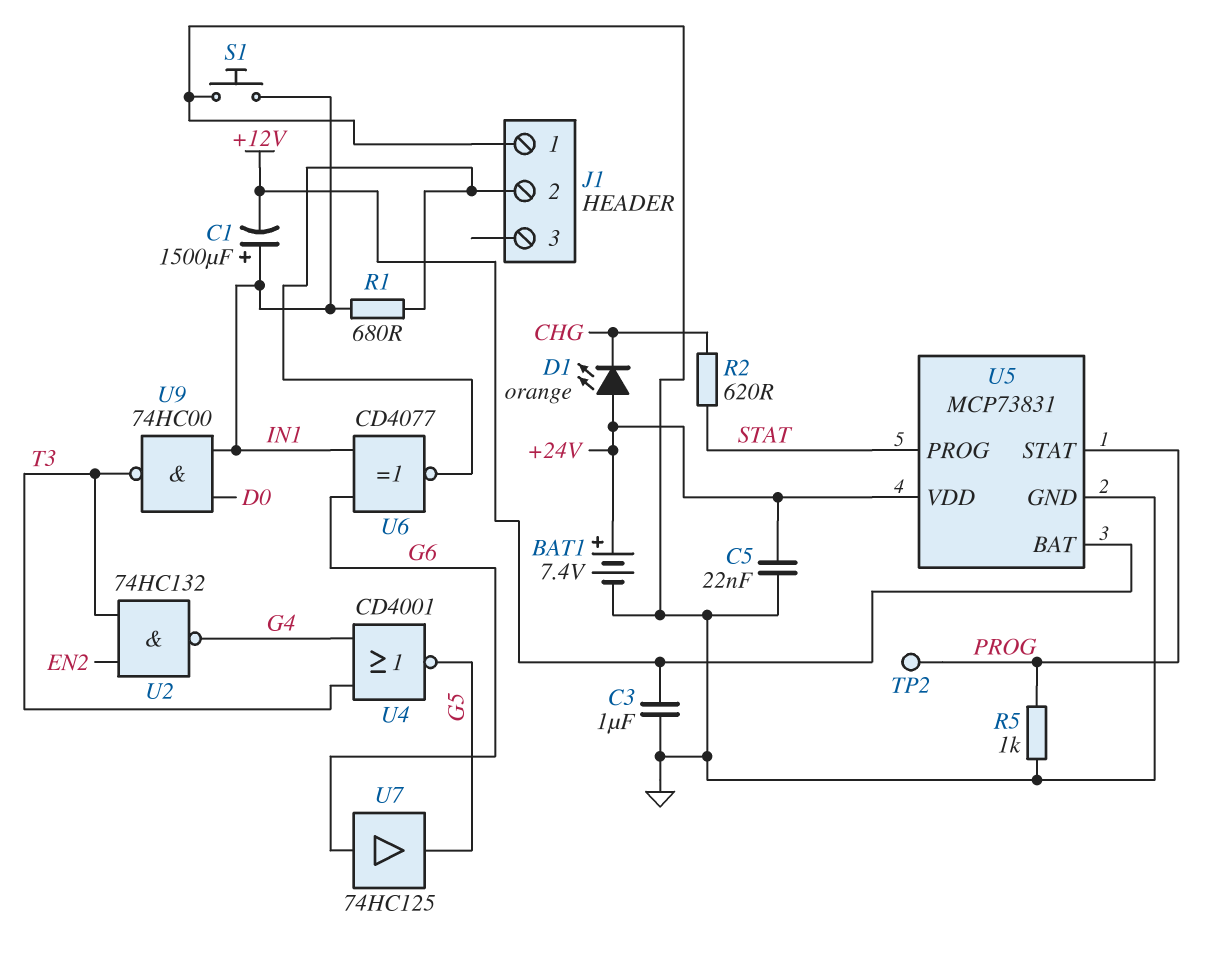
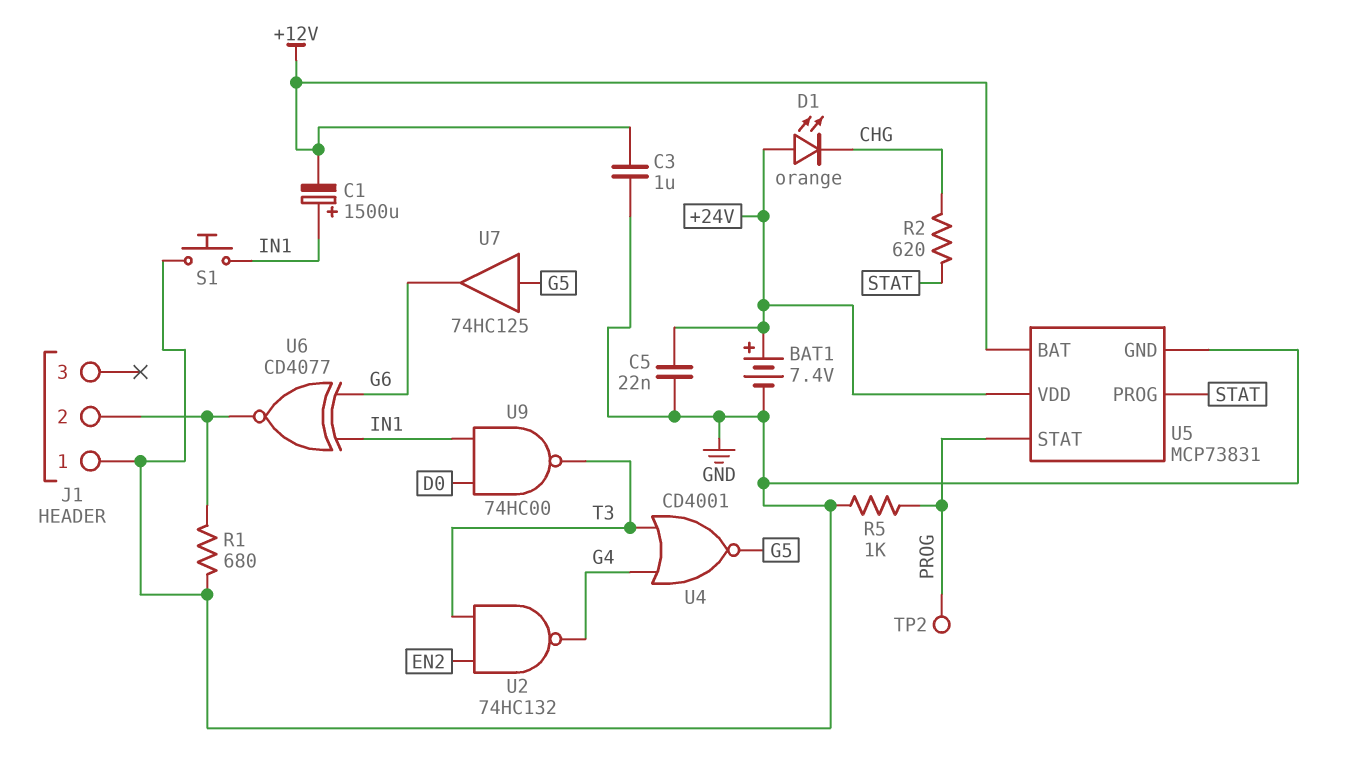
R1: 680 (IN1, J1/2) -> 680 (GND, J1/2)
U7: buffer 74HC125 (in G6, out G5) -> buffer 74HC125 (in G5, out G6)

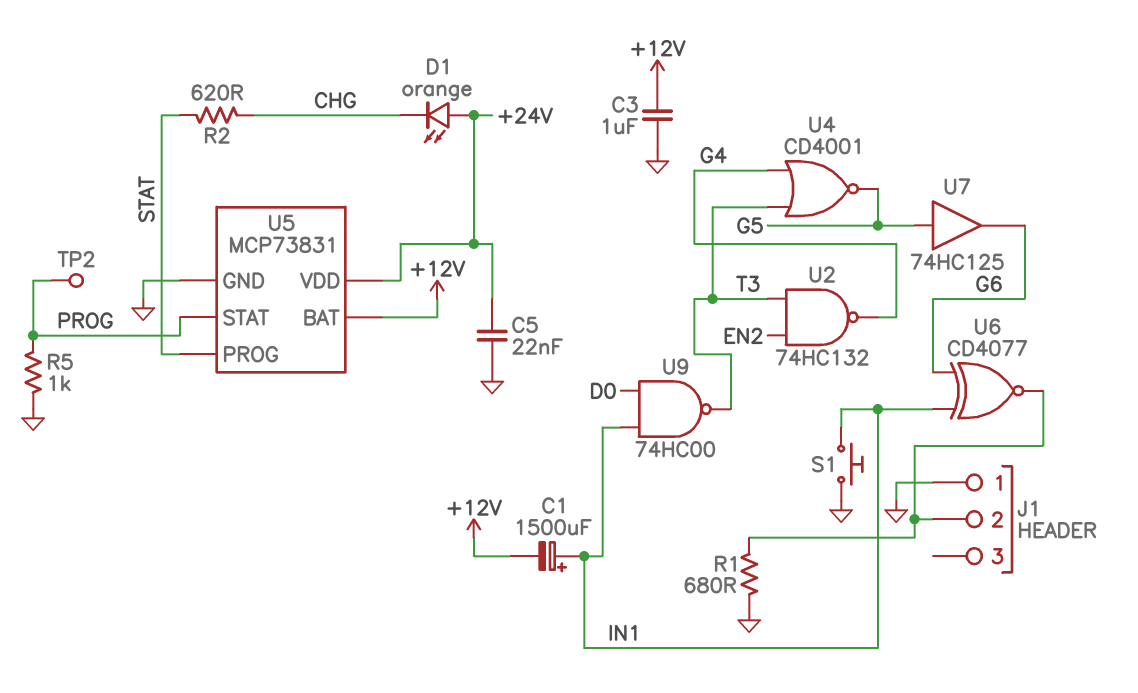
BAT1: 7.4V (plus +24V, minus GND) -> none

